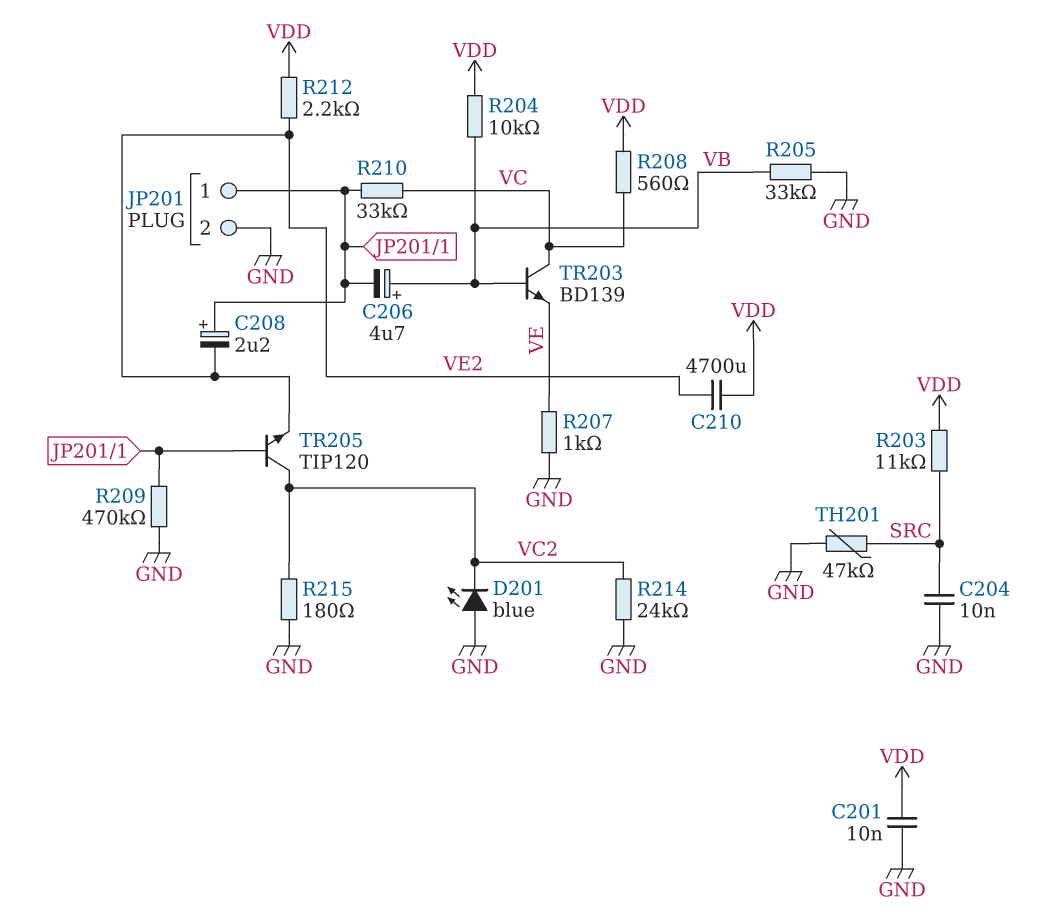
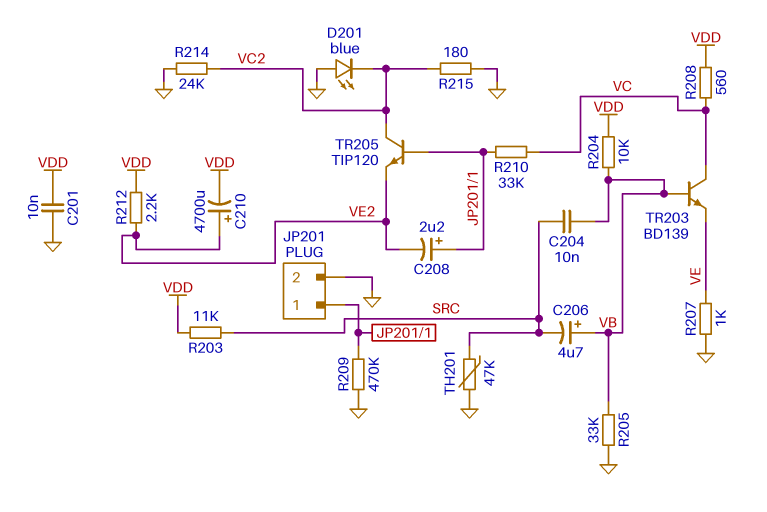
C204: 10nF (GND, SRC) -> 10nF (SRC, VB)
C206: 4.7uF (plus VB, minus JP201/1) -> 4.7uF (plus VB, minus SRC)
C210: 4700uF (VDD, VE2) -> 4700uF (plus VE2, minus VDD)

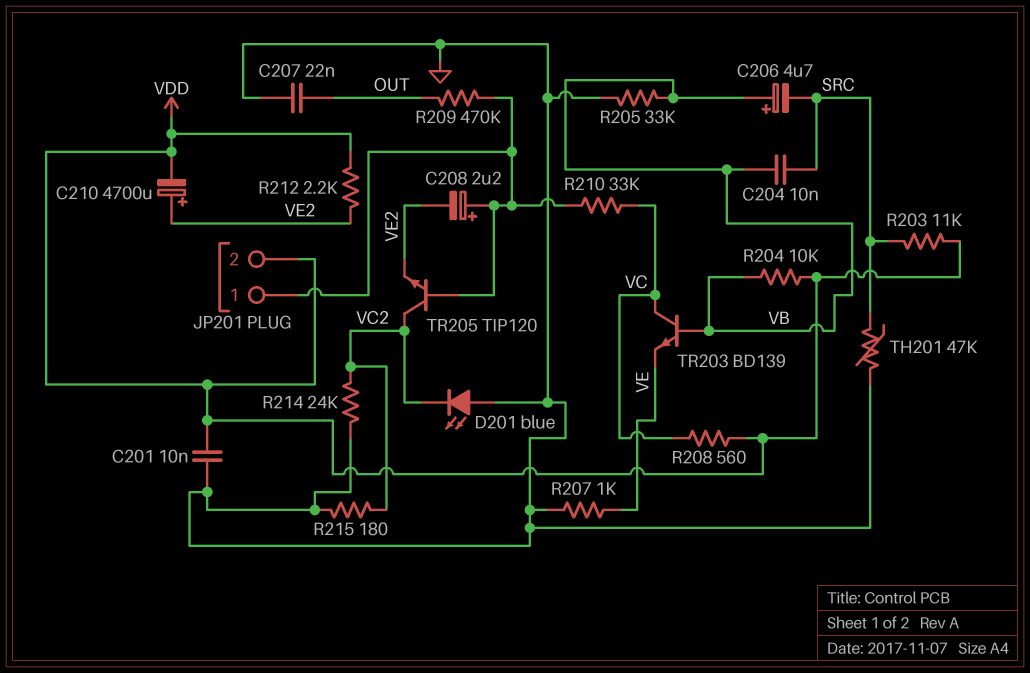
C207: none -> 22nF (GND, OUT)
JP201 pin 2: GND -> VDD
R209: 470k (GND, JP201/1) -> 470k (JP201/1, OUT)

